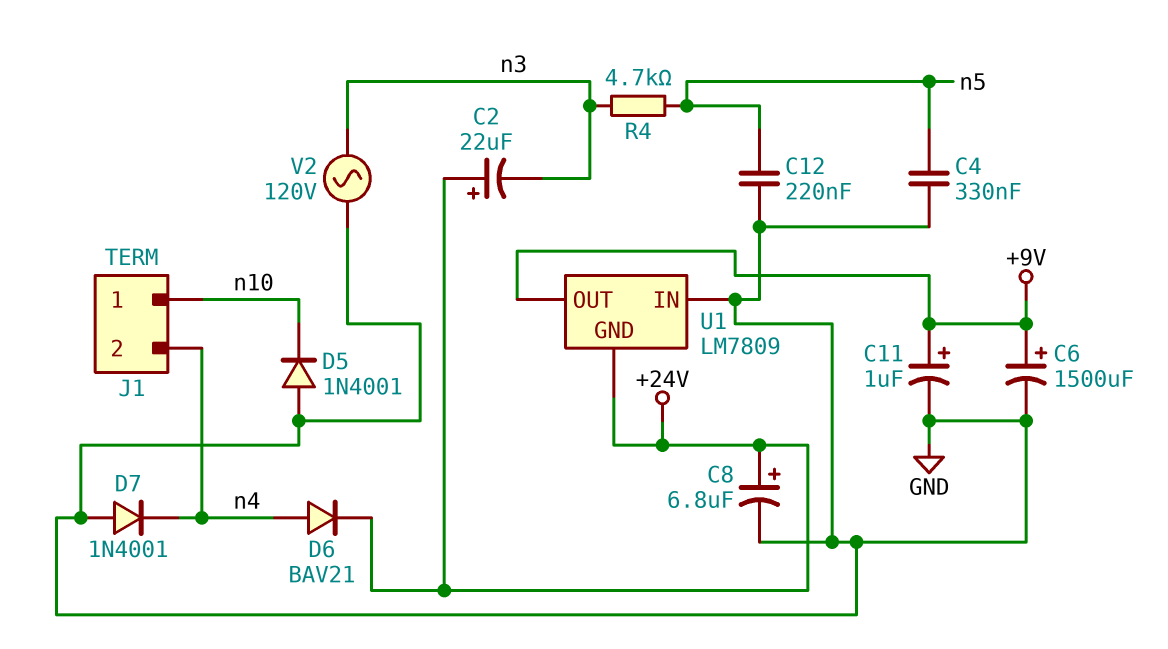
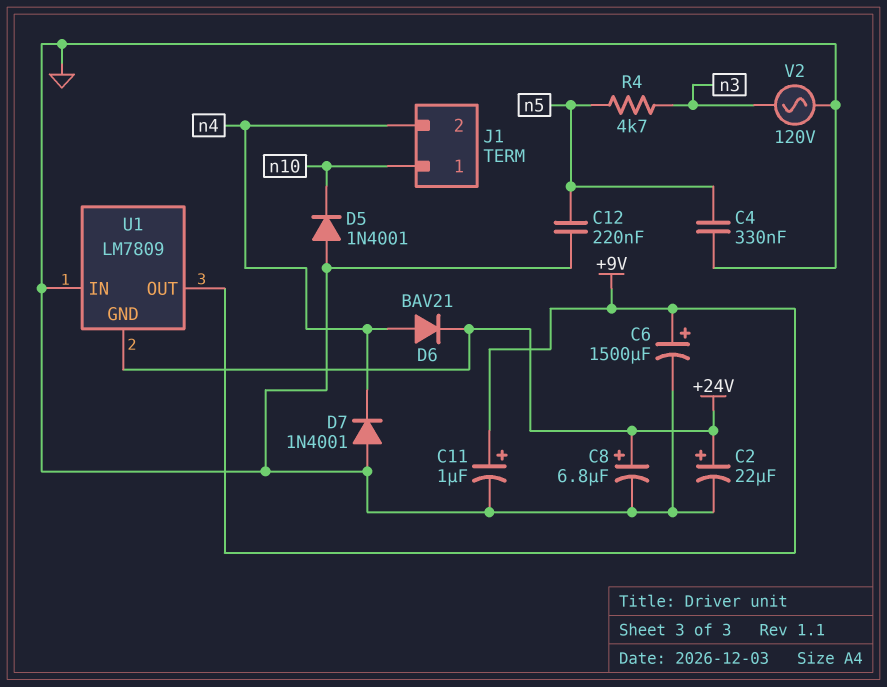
C2: 22uF (plus +24V, minus n3) -> 22uF (plus +24V, minus GND)

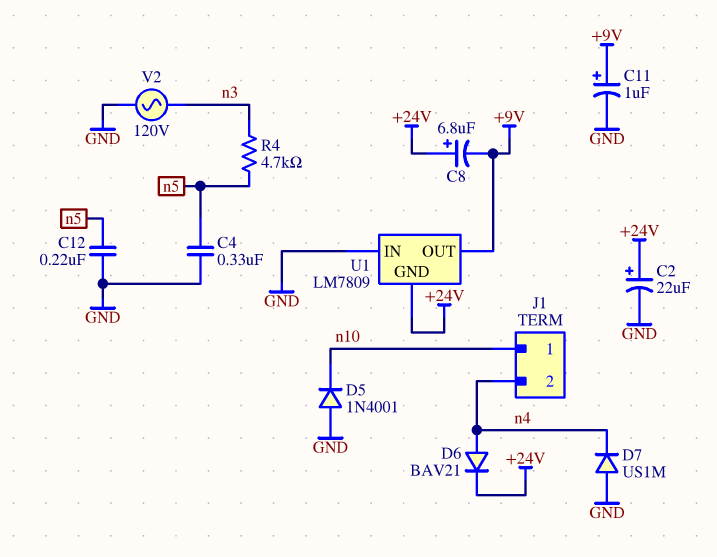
C6: 1500uF (plus +9V, minus GND) -> none
C8: 6.8uF (plus +24V, minus GND) -> 6.8uF (plus +24V, minus +9V)
D7: diode 1N4001 (A GND, K n4) -> diode US1M (A GND, K n4)

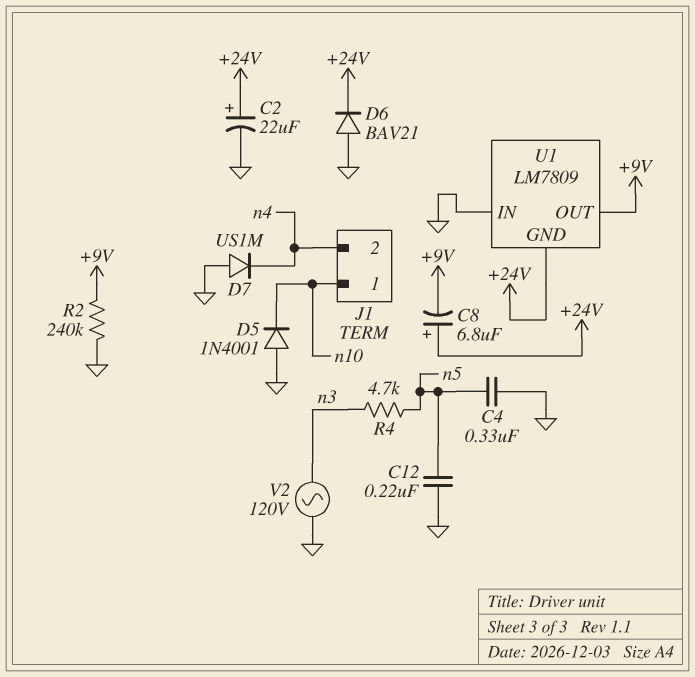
C11: 1uF (plus +9V, minus GND) -> none
D6: diode BAV21 (A n4, K +24V) -> diode BAV21 (A GND, K +24V)
R2: none -> 240k (+9V, GND)

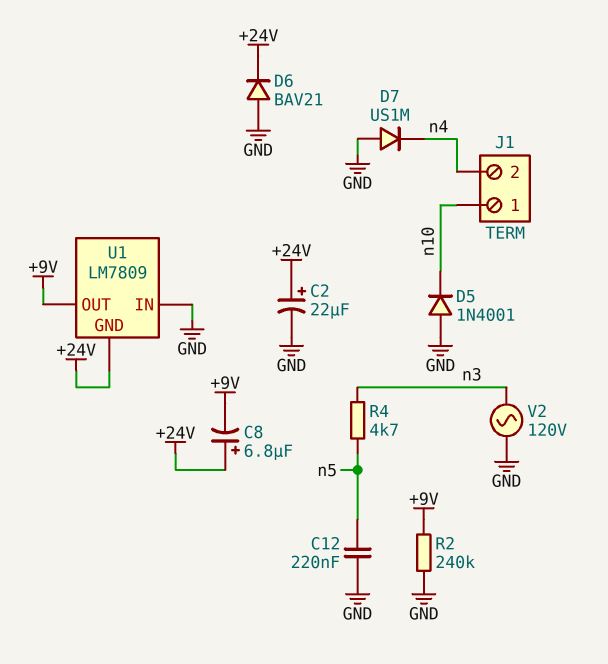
C4: 330nF (GND, n5) -> none

